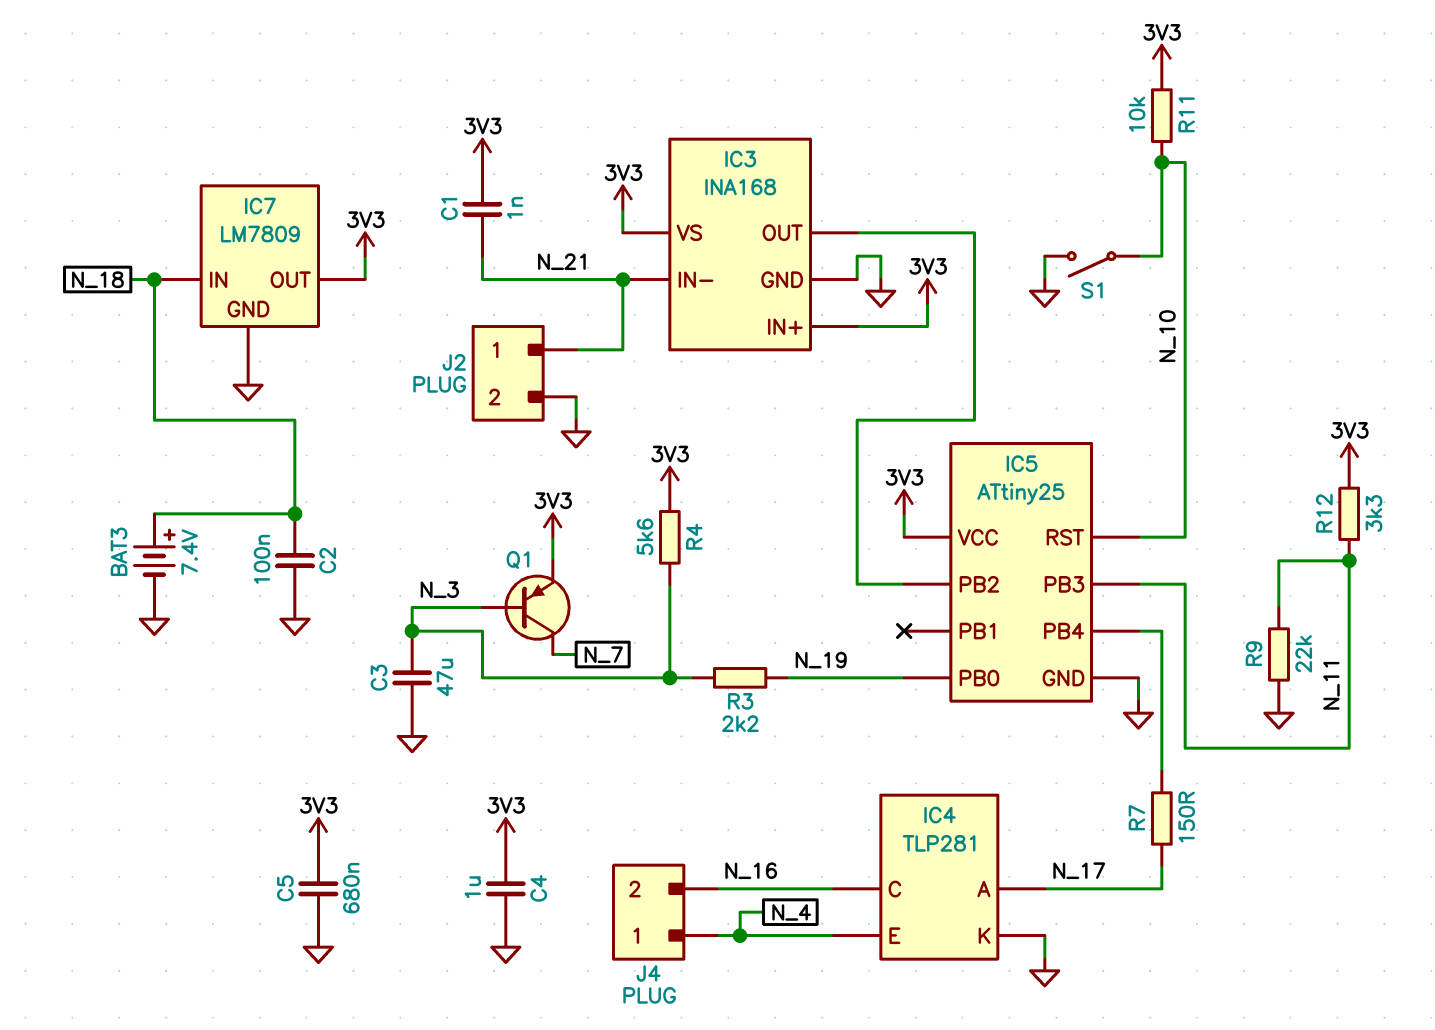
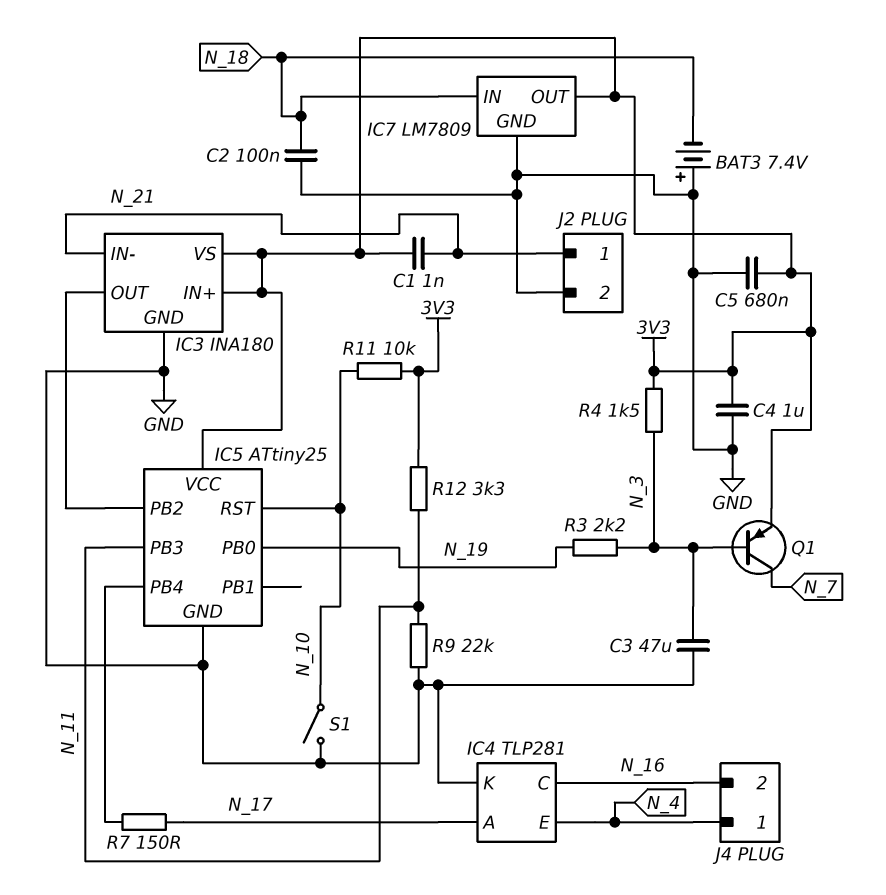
BAT3: 7.4V (plus N_18, minus GND) -> 7.4V (plus GND, minus N_18)
IC3: INA168 -> INA180
R4: 5.6k (3V3, N_3) -> 1.5k (3V3, N_3)

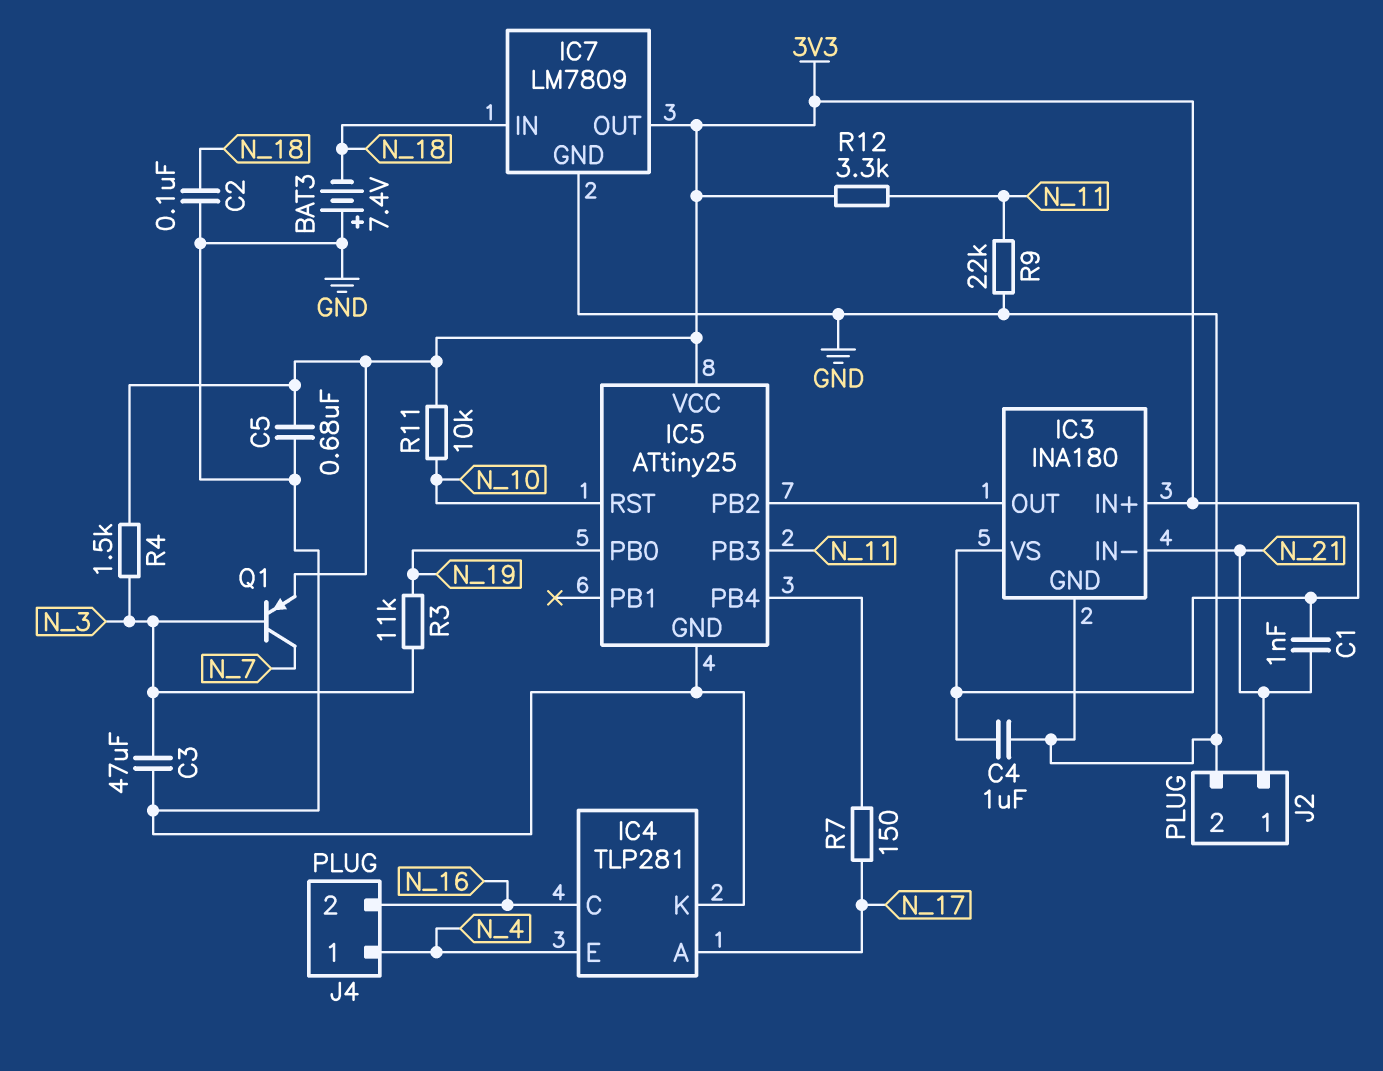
R3: 2.2k (N_3, N_19) -> 11k (N_3, N_19)
S1: switch (GND, N_10) -> none

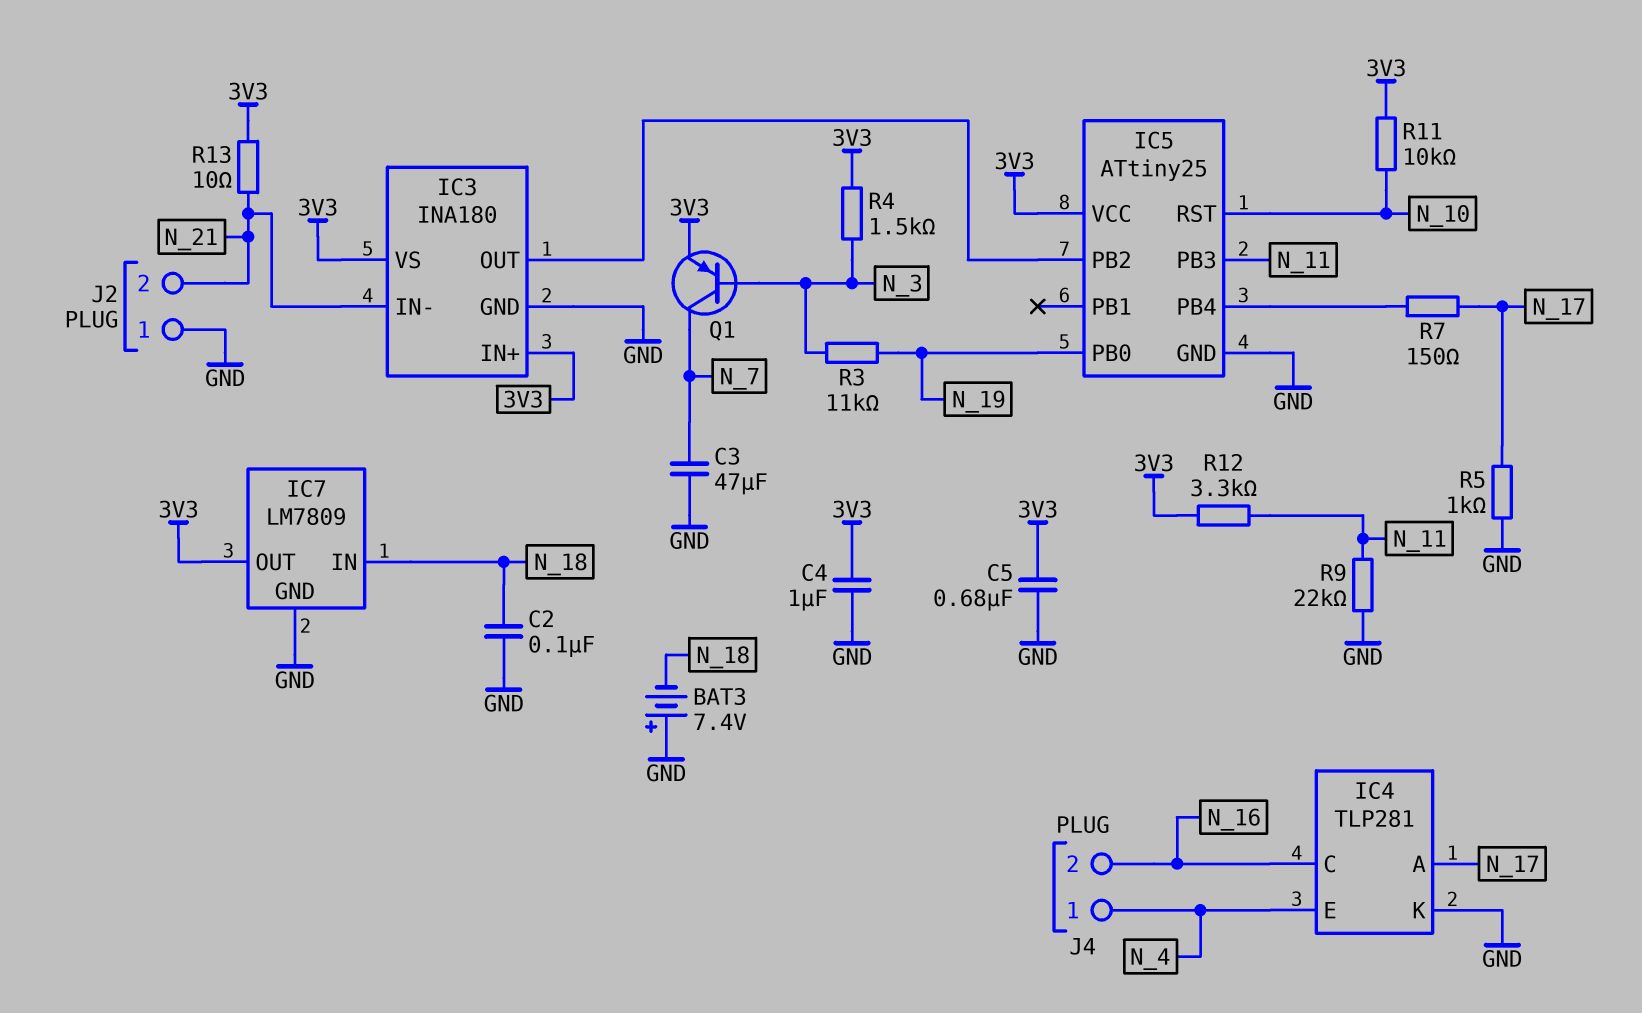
C1: 1nF (3V3, N_21) -> none
C3: 47uF (GND, N_3) -> 47uF (GND, N_7)
J2 pin 1: N_21 -> GND
J2 pin 2: GND -> N_21
R5: none -> 1k (GND, N_17)
R13: none -> 10 (3V3, N_21)

